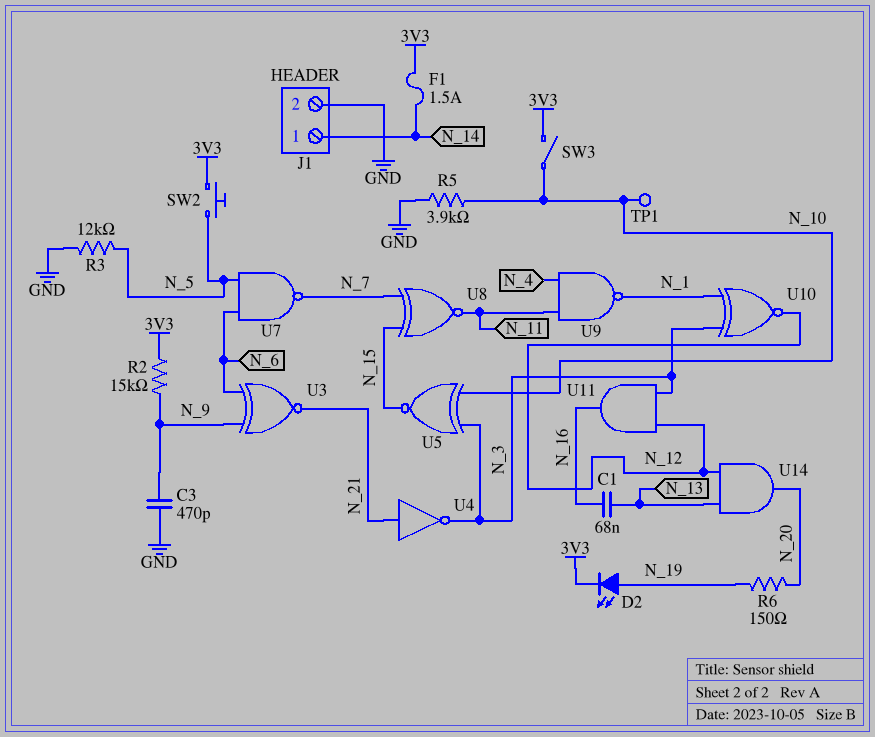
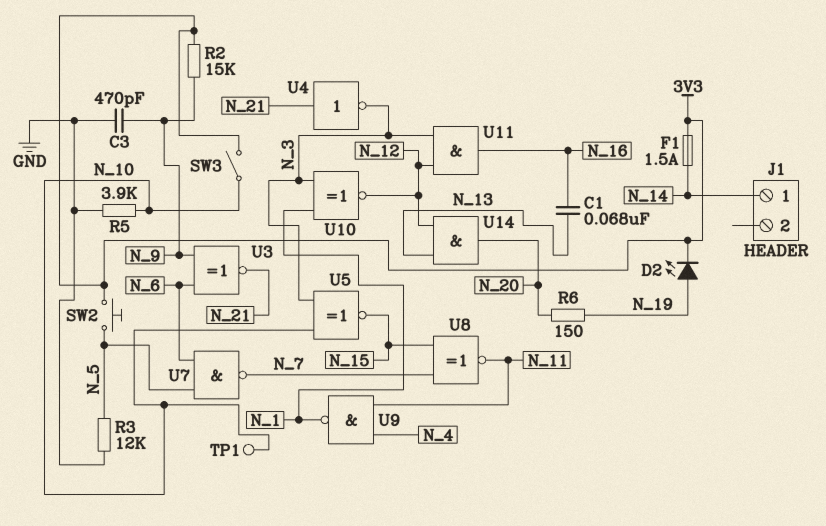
J1 pin 2: GND -> none

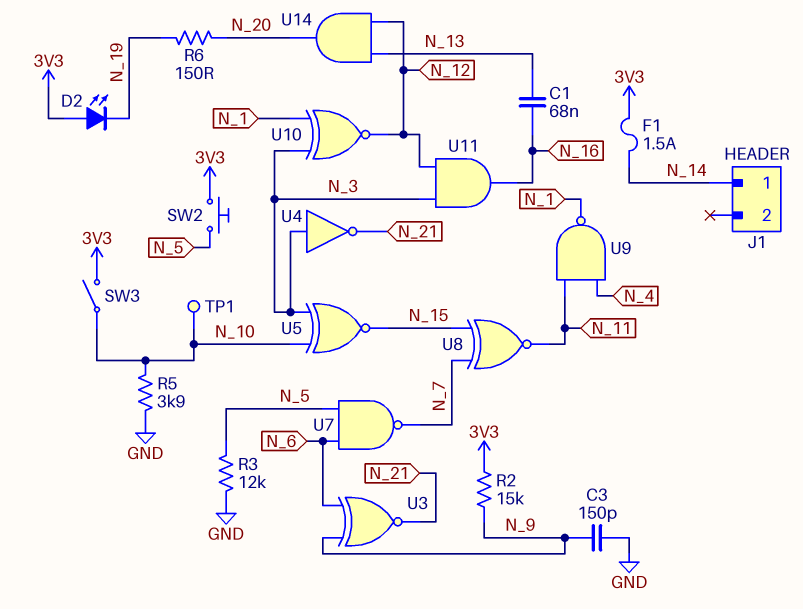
C3: 470pF (GND, N_9) -> 150pF (GND, N_9)
D2: LED (A N_19, K 3V3) -> LED (A 3V3, K N_19)
U4: NOT (in N_21, out N_3) -> NOT (in N_3, out N_21)

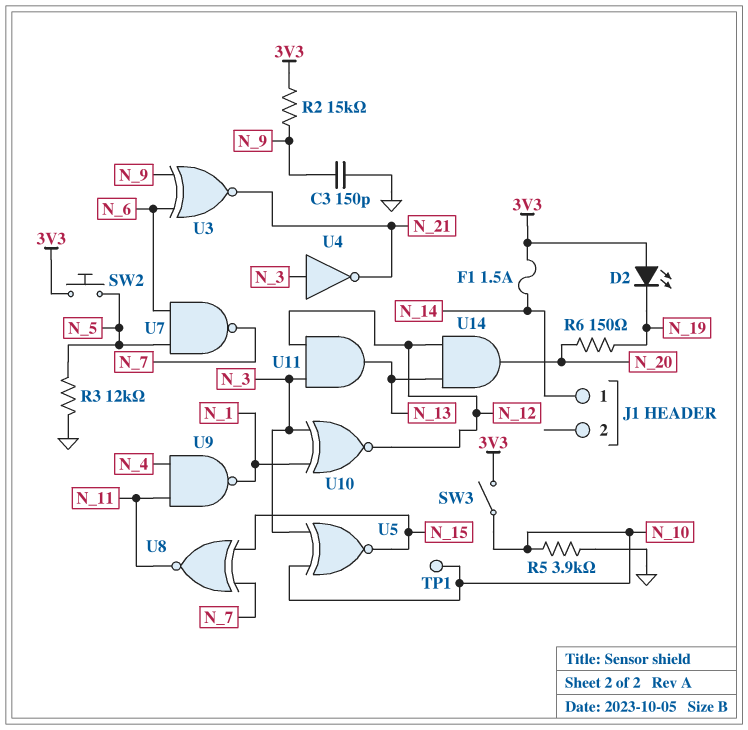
C1: 68nF (N_13, N_16) -> none
U11: AND (in N_3, in N_12, out N_16) -> AND (in N_3, in N_12, out N_13)

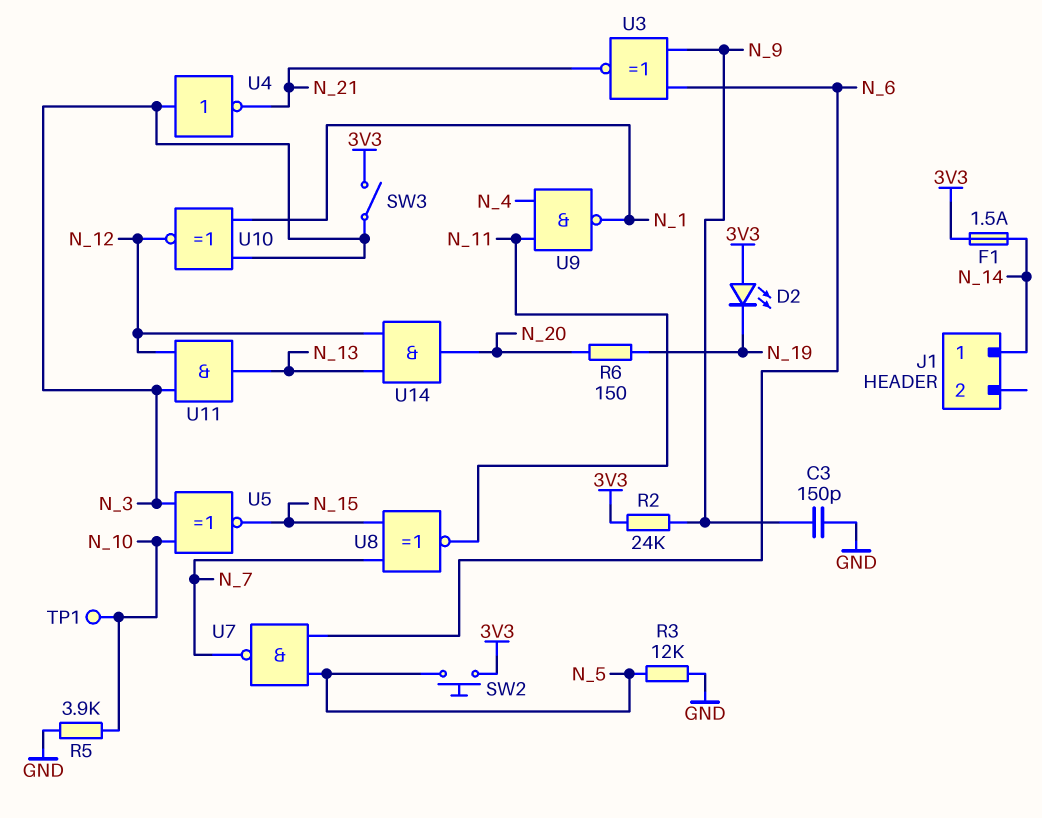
R2: 15k (3V3, N_9) -> 24k (3V3, N_9)
SW3: switch (3V3, N_10) -> switch (3V3, N_3)

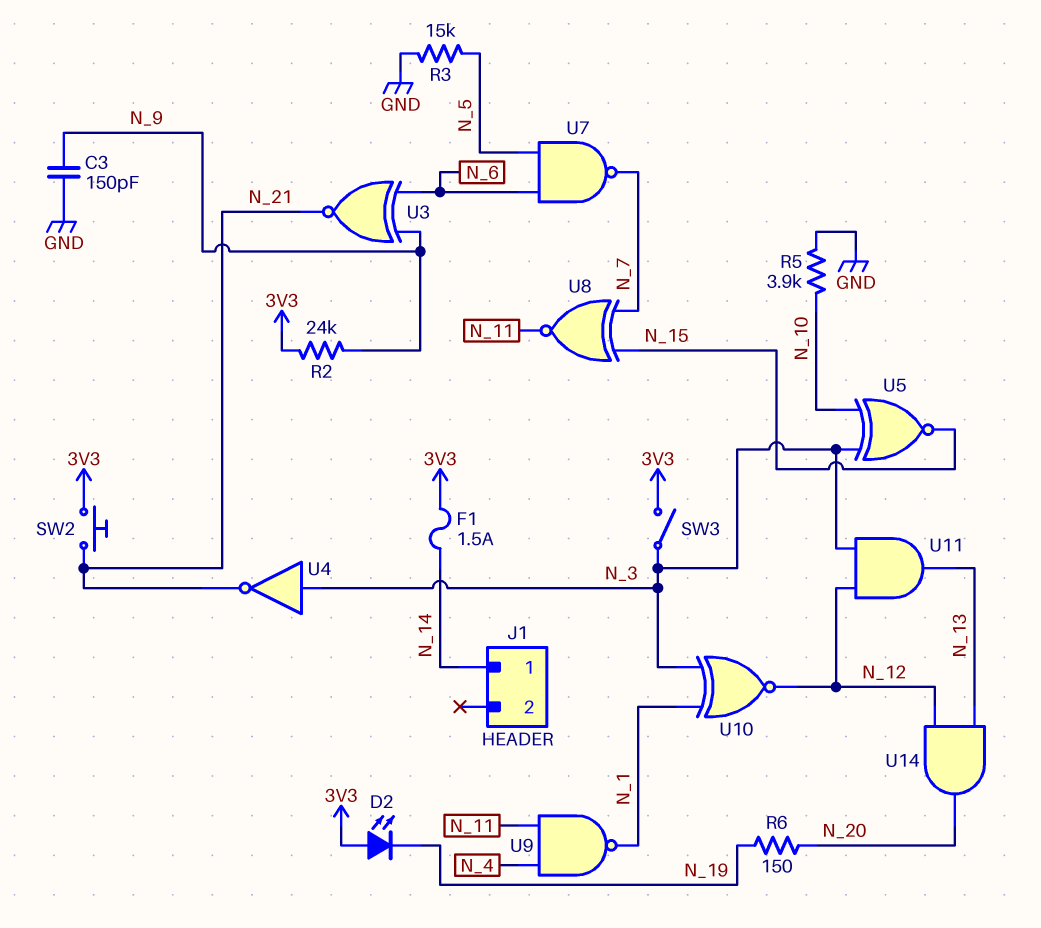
R3: 12k (GND, N_5) -> 15k (GND, N_5)
SW2: button (3V3, N_5) -> button (3V3, N_21)
TP1: test point (N_10) -> none

